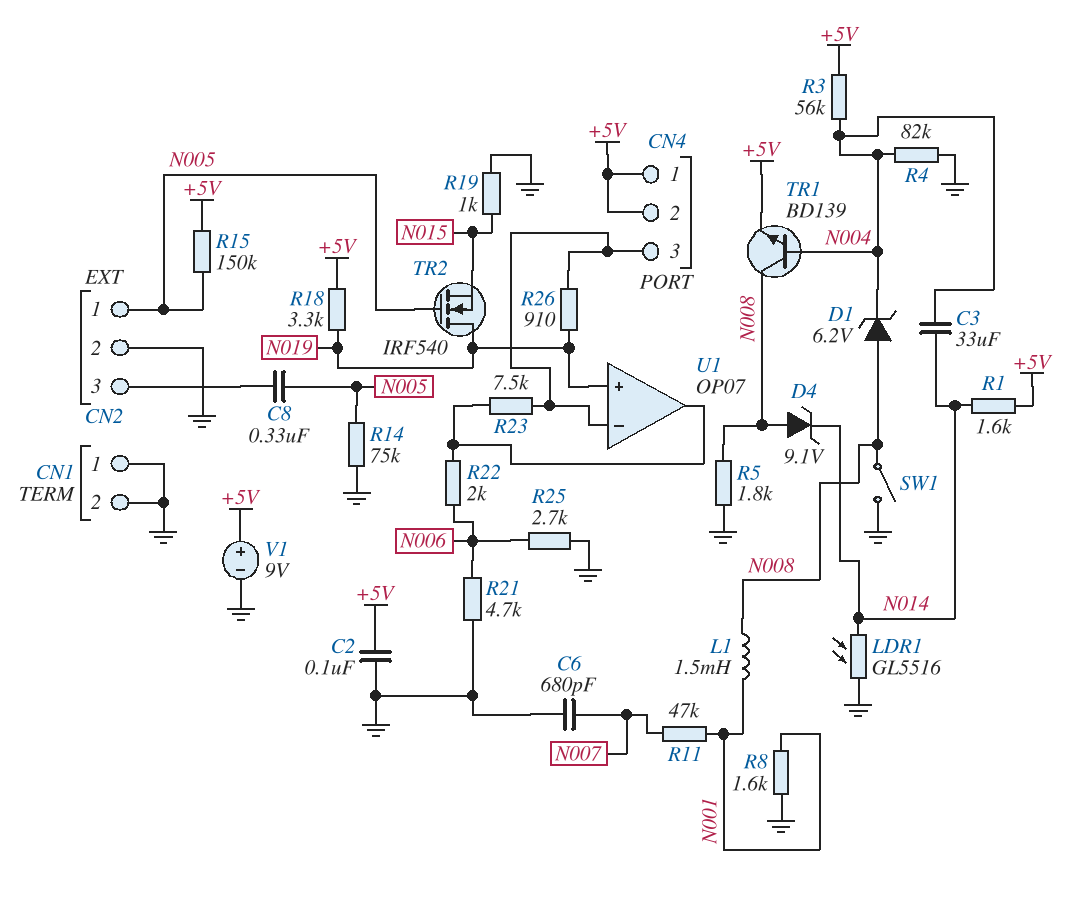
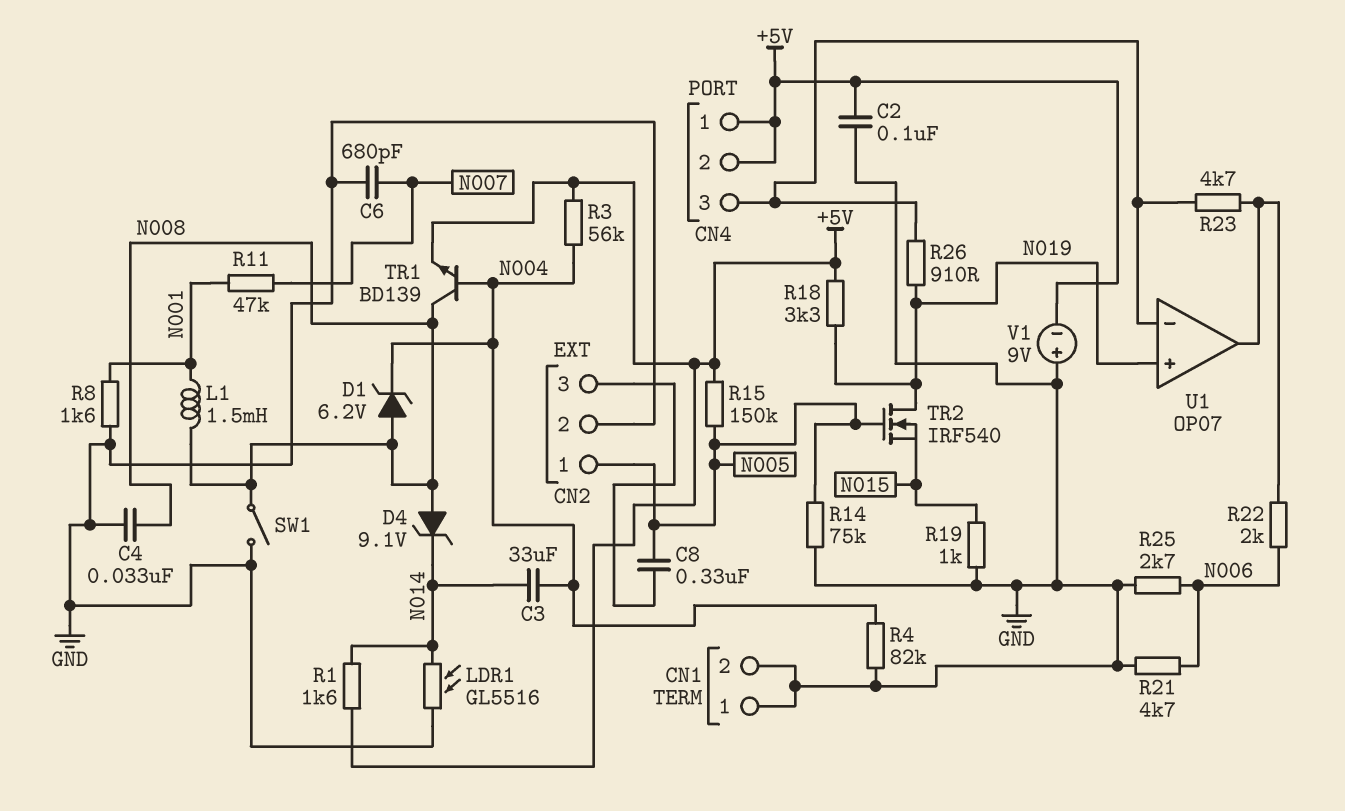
C4: none -> 33nF (GND, N008)
R5: 1.8k (GND, N008) -> none
R23: 7.5k (CN4/3, U1/out) -> 4.7k (CN4/3, U1/out)
V1: 9V (plus +5V, minus GND) -> 9V (plus GND, minus +5V)

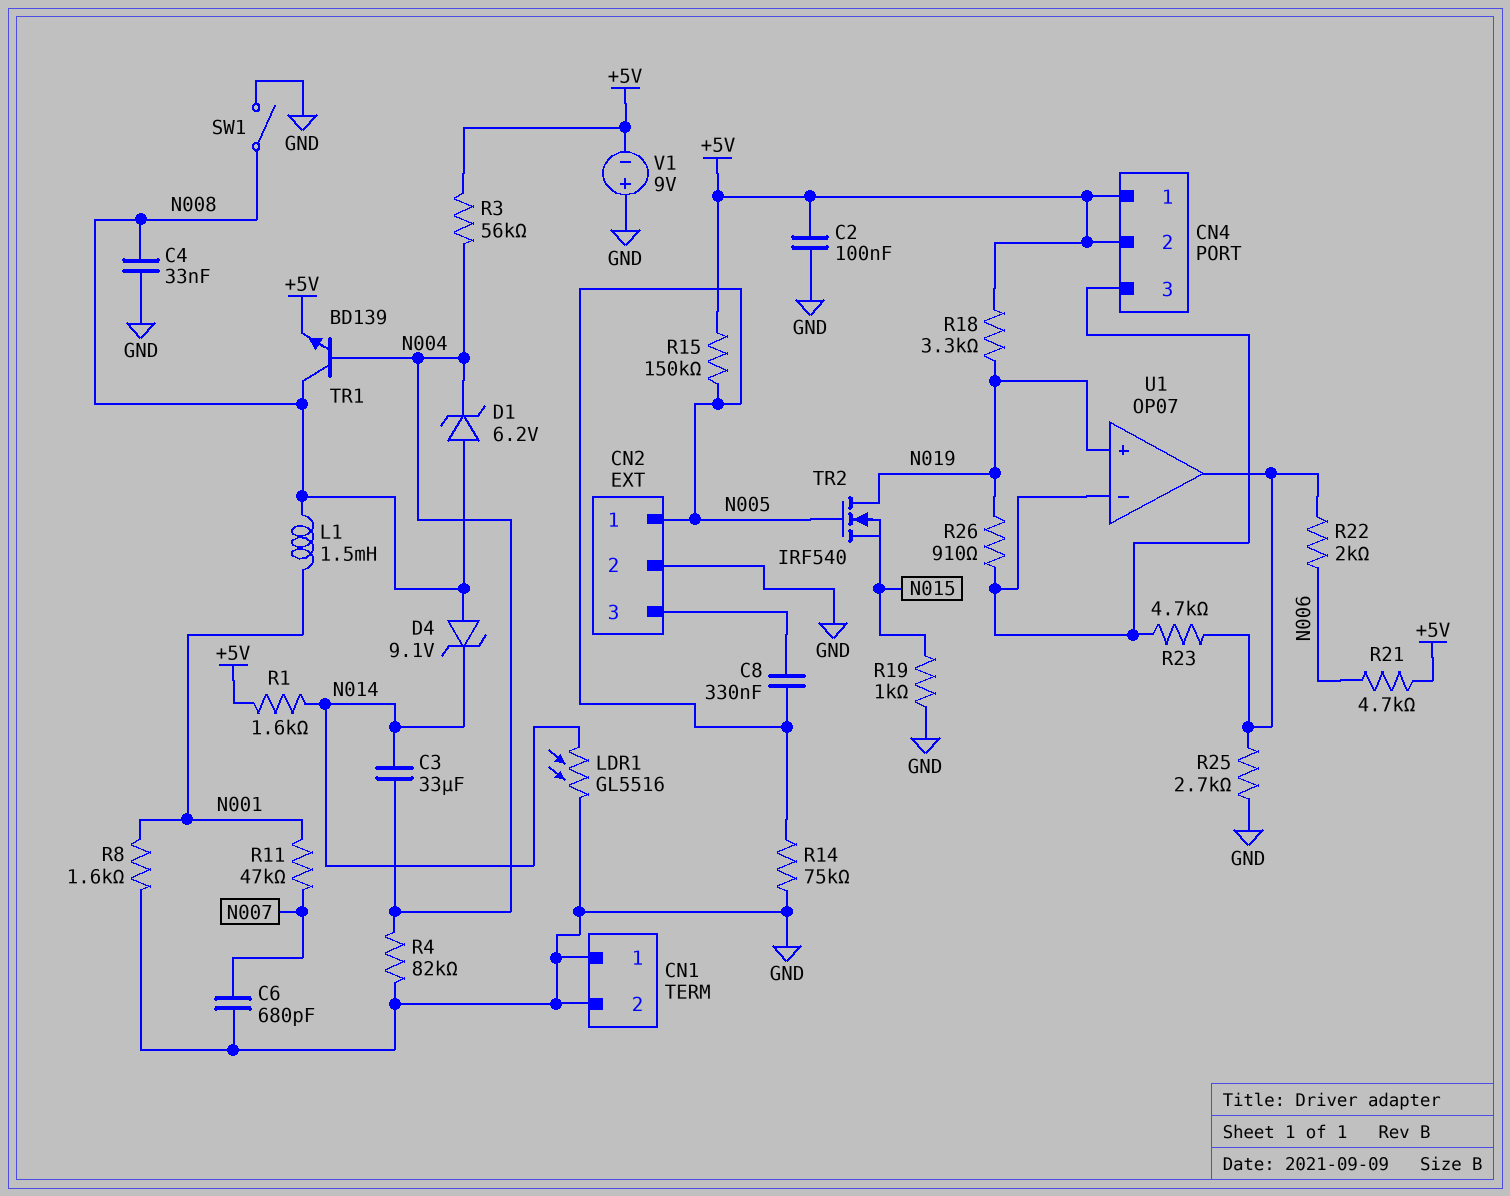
R21: 4.7k (GND, N006) -> 4.7k (+5V, N006)
R25: 2.7k (GND, N006) -> 2.7k (GND, U1/out)

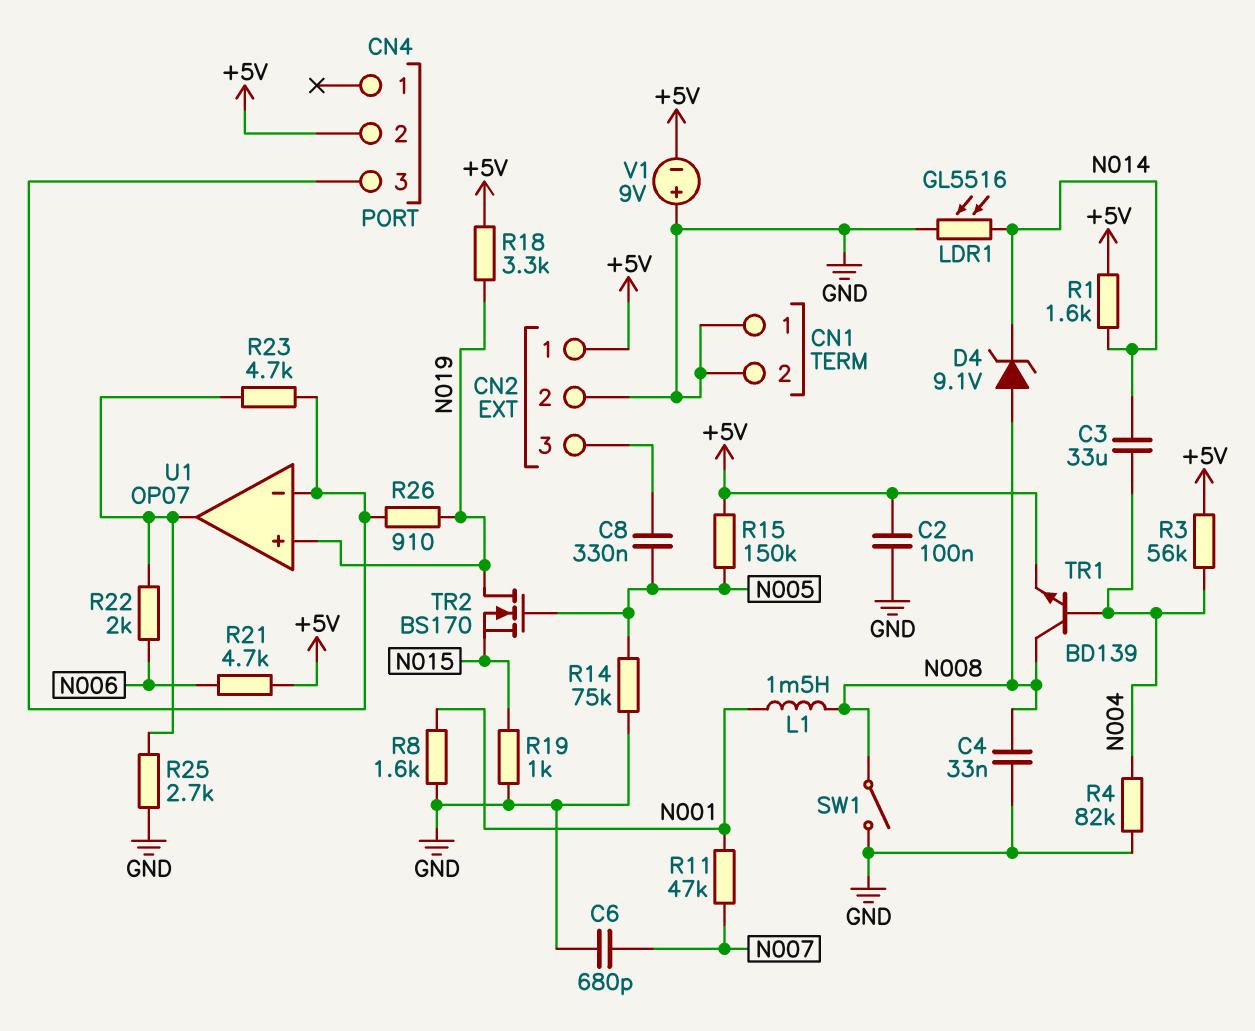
CN2 pin 1: N005 -> +5V
CN4 pin 1: +5V -> none
D1: zener 6.2V (A N008, K N004) -> none
TR2: NMOS IRF540 (G N005, D N019, S N015) -> NMOS BS170 (G N005, D N019, S N015)

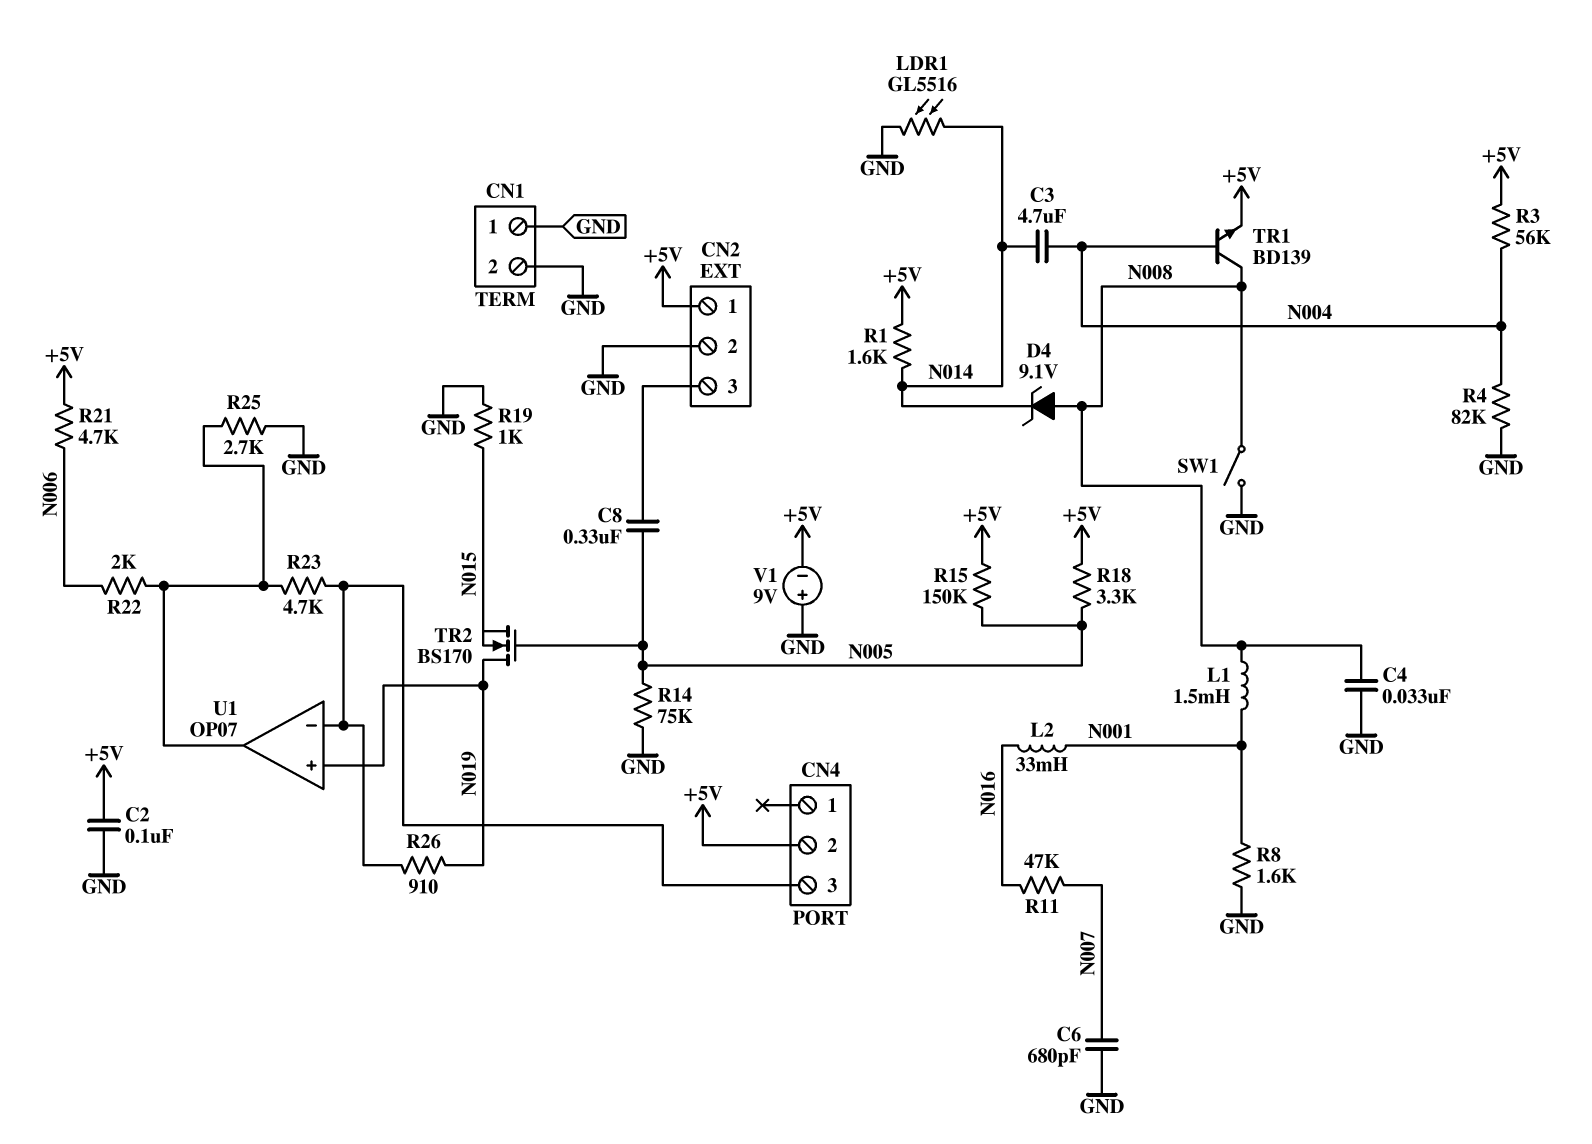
C3: 33uF (N004, N014) -> 4.7uF (N004, N014)
L2: none -> 33mH (N001, N016)
R11: 47k (N001, N007) -> 47k (N007, N016)
R18: 3.3k (+5V, N019) -> 3.3k (+5V, N005)

